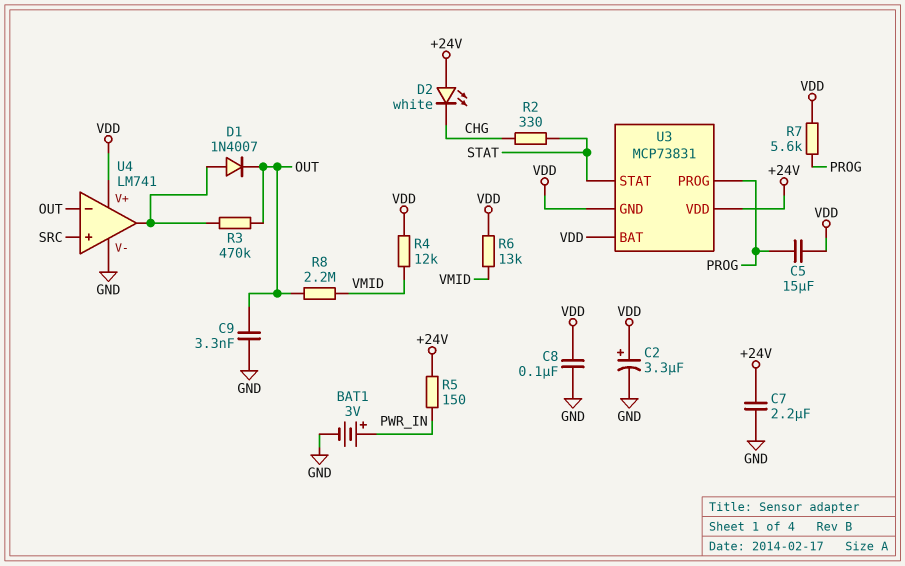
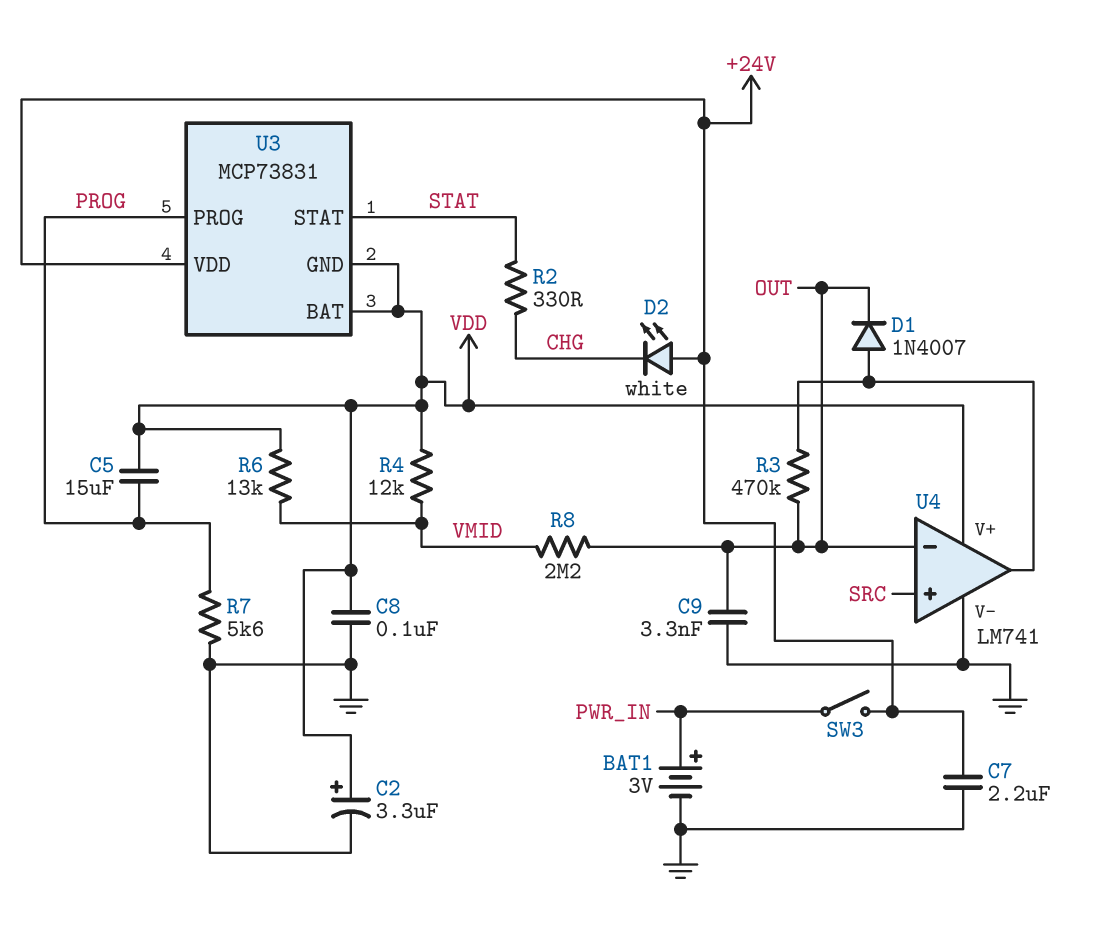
R5: 150 (+24V, PWR_IN) -> none
R7: 5.6k (PROG, VDD) -> 5.6k (GND, PROG)
SW3: none -> switch (+24V, PWR_IN)

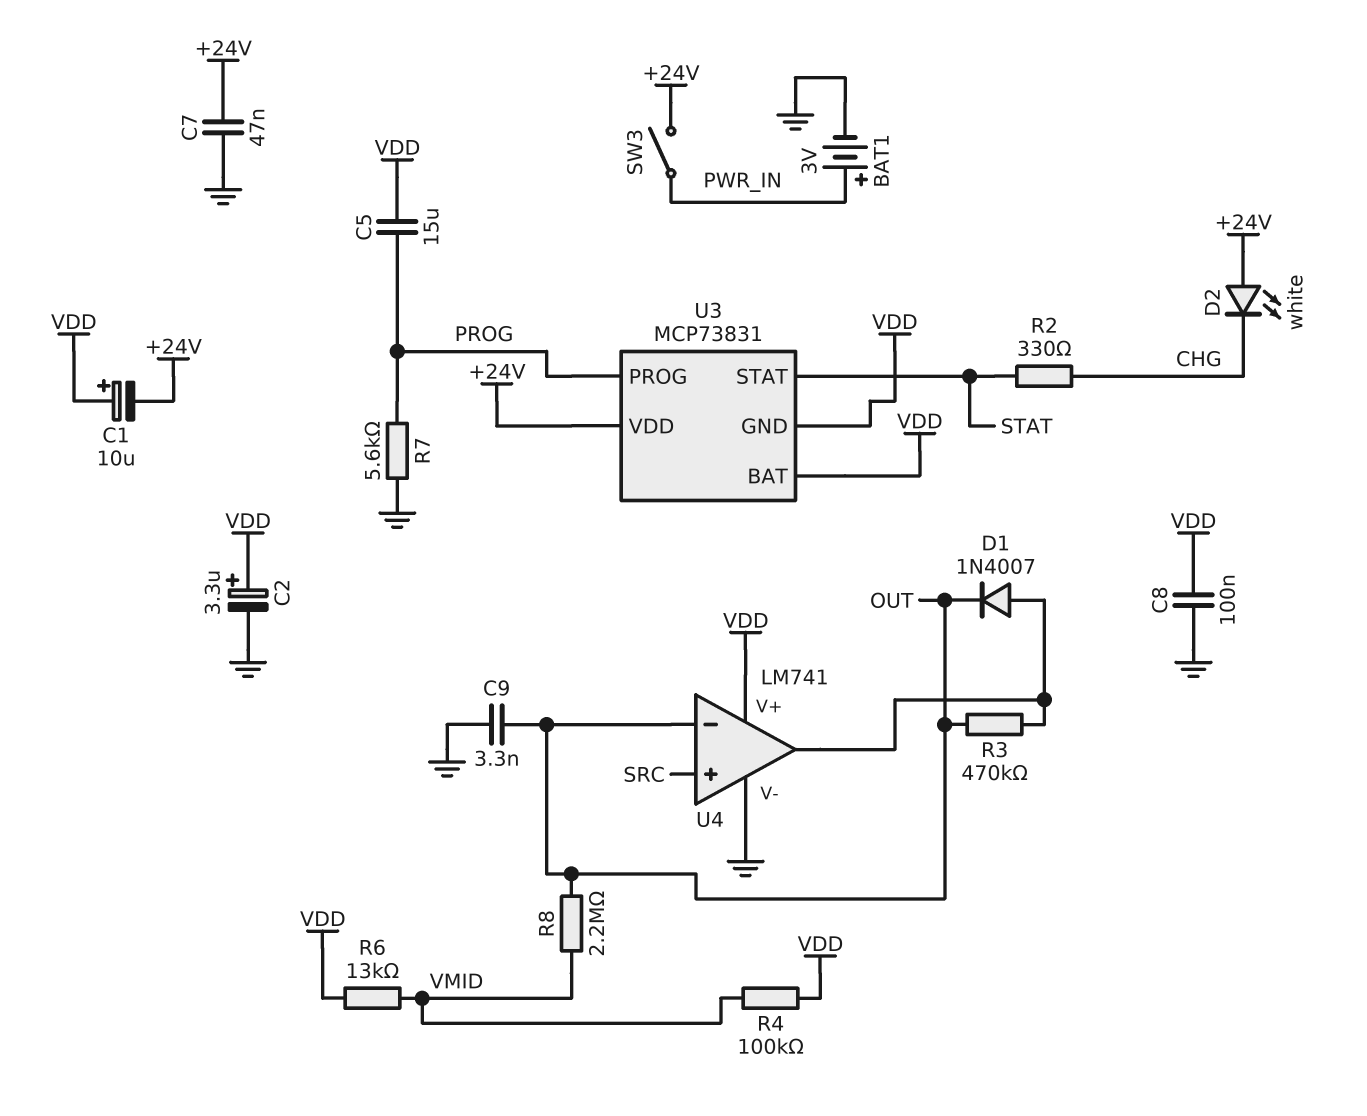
C1: none -> 10uF (plus VDD, minus +24V)
C7: 2.2uF (+24V, GND) -> 47nF (+24V, GND)
R4: 12k (VDD, VMID) -> 100k (VDD, VMID)

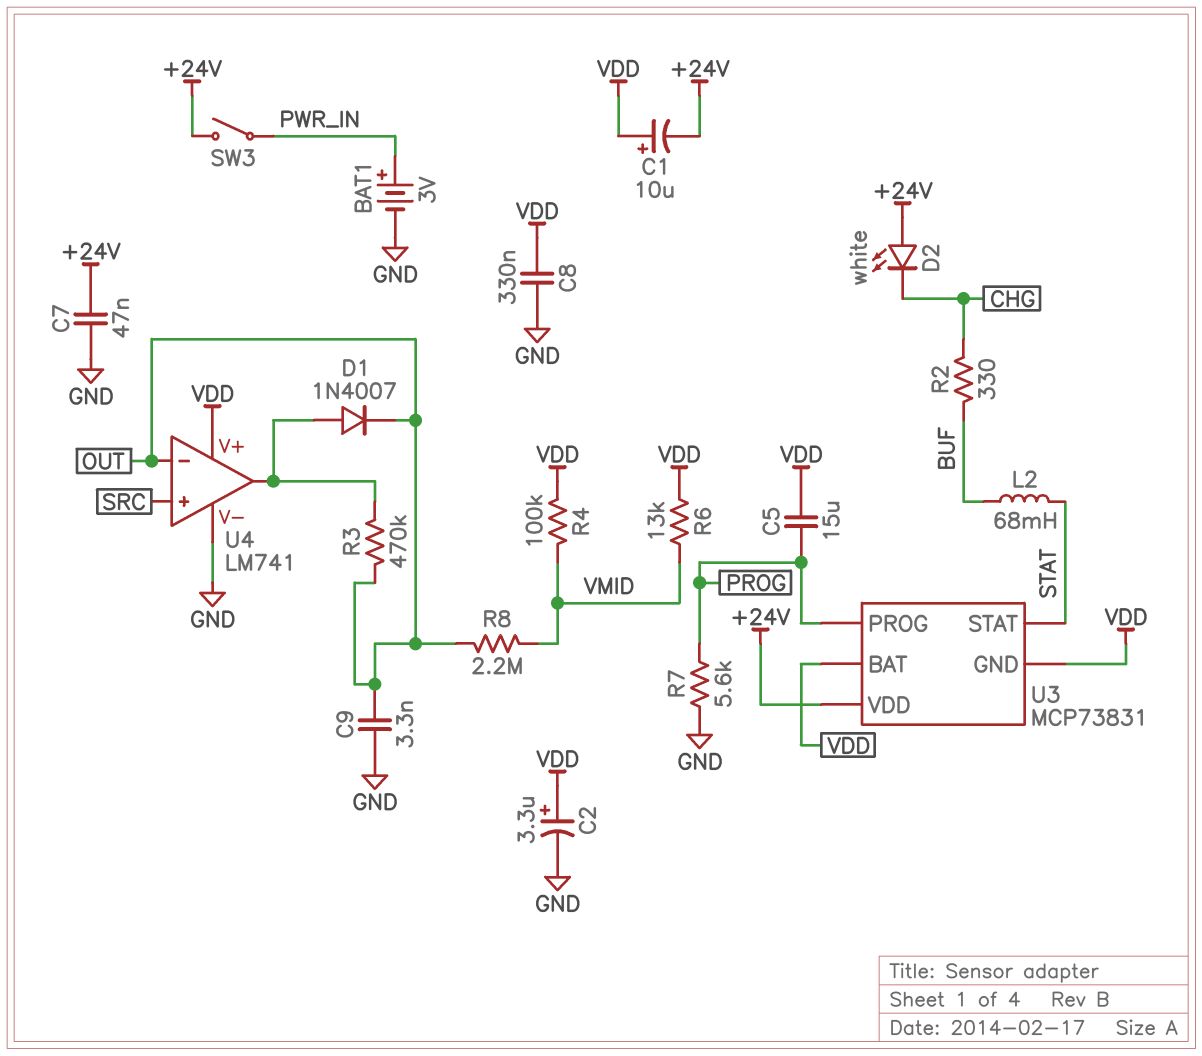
C8: 100nF (GND, VDD) -> 330nF (GND, VDD)
L2: none -> 68mH (BUF, STAT)
R2: 330 (CHG, STAT) -> 330 (BUF, CHG)

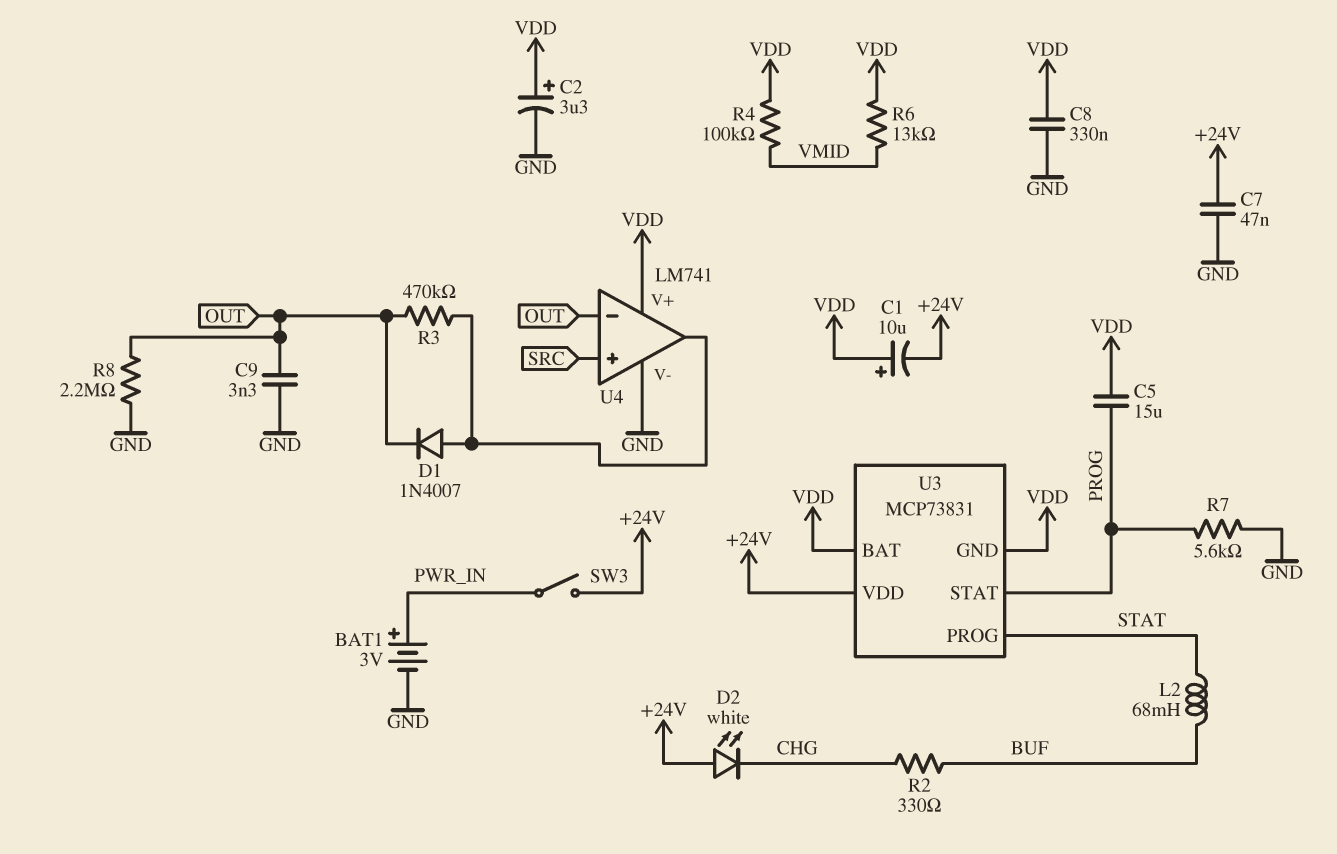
R8: 2.2M (OUT, VMID) -> 2.2M (GND, OUT)
U3 pin PROG: PROG -> STAT
U3 pin STAT: STAT -> PROG

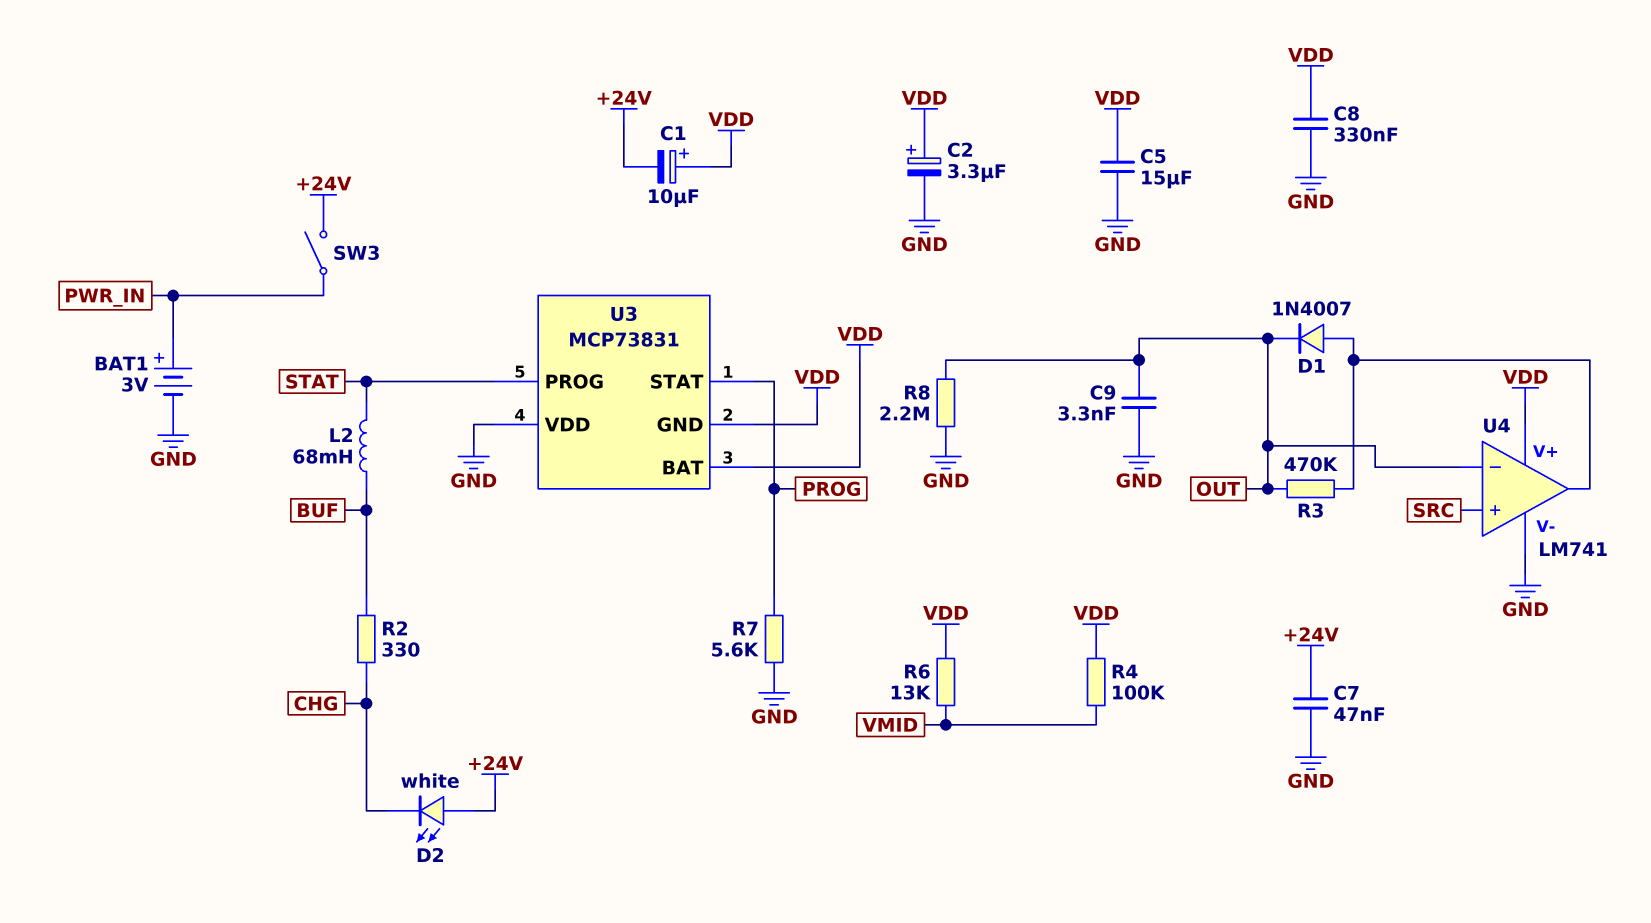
C5: 15uF (PROG, VDD) -> 15uF (GND, VDD)
U3 pin VDD: +24V -> GND

